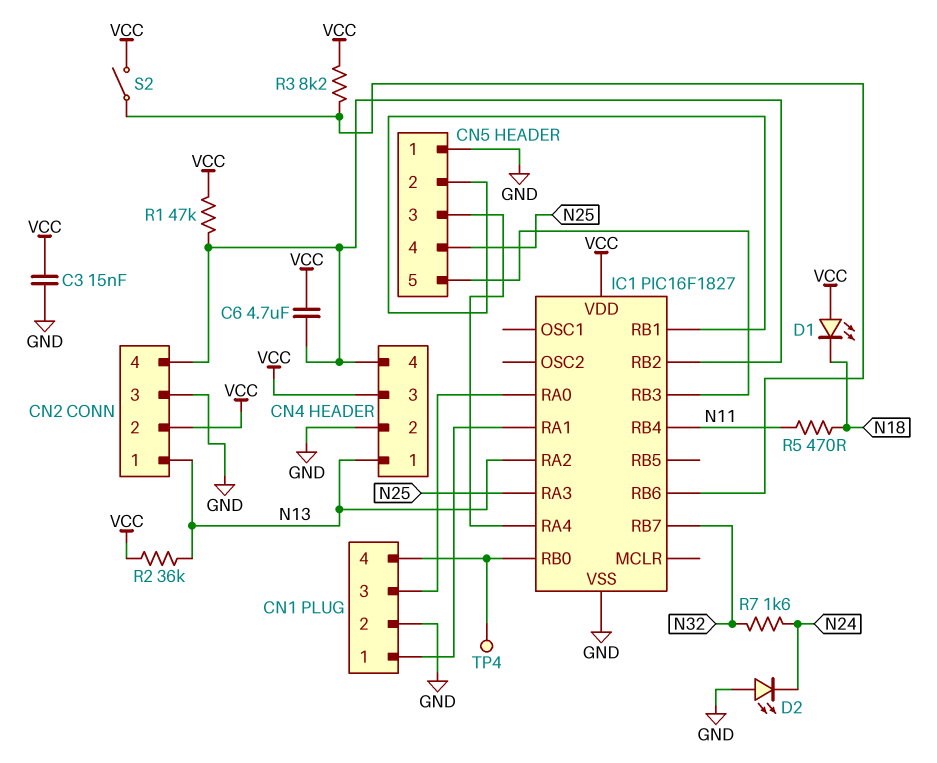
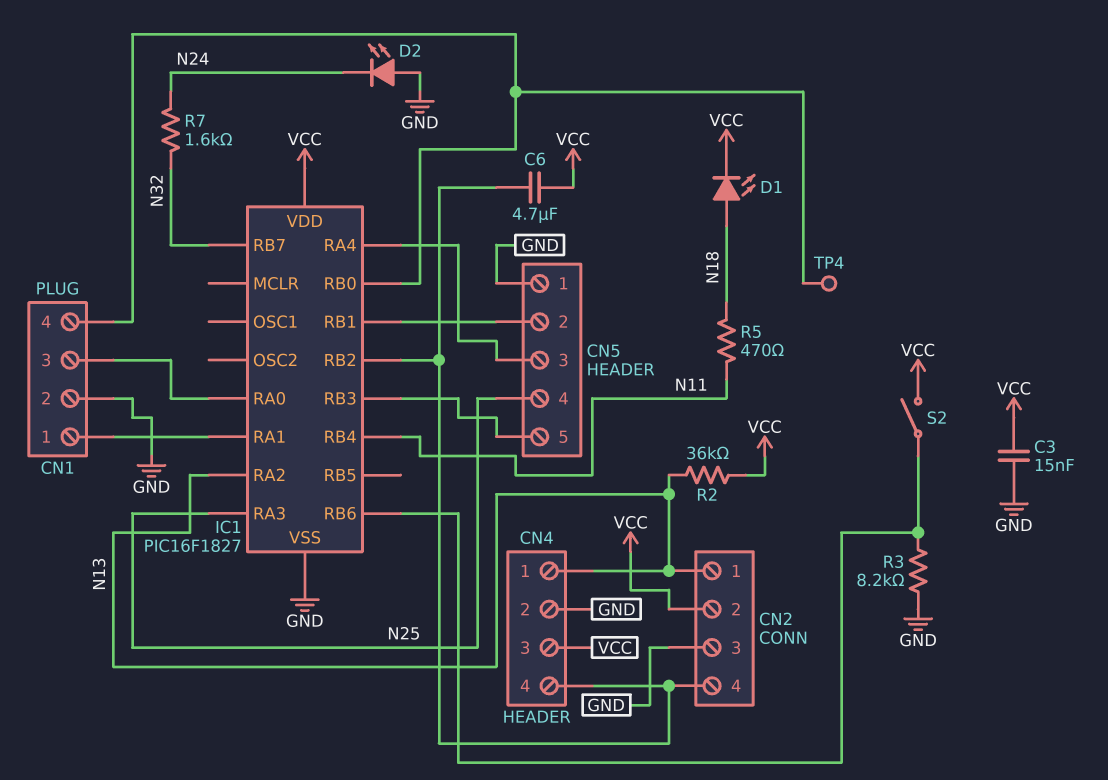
D1: LED (A VCC, K N18) -> LED (A N18, K VCC)
R1: 47k (CN2/4, VCC) -> none
R3: 8.2k (IC1/RB6, VCC) -> 8.2k (GND, IC1/RB6)

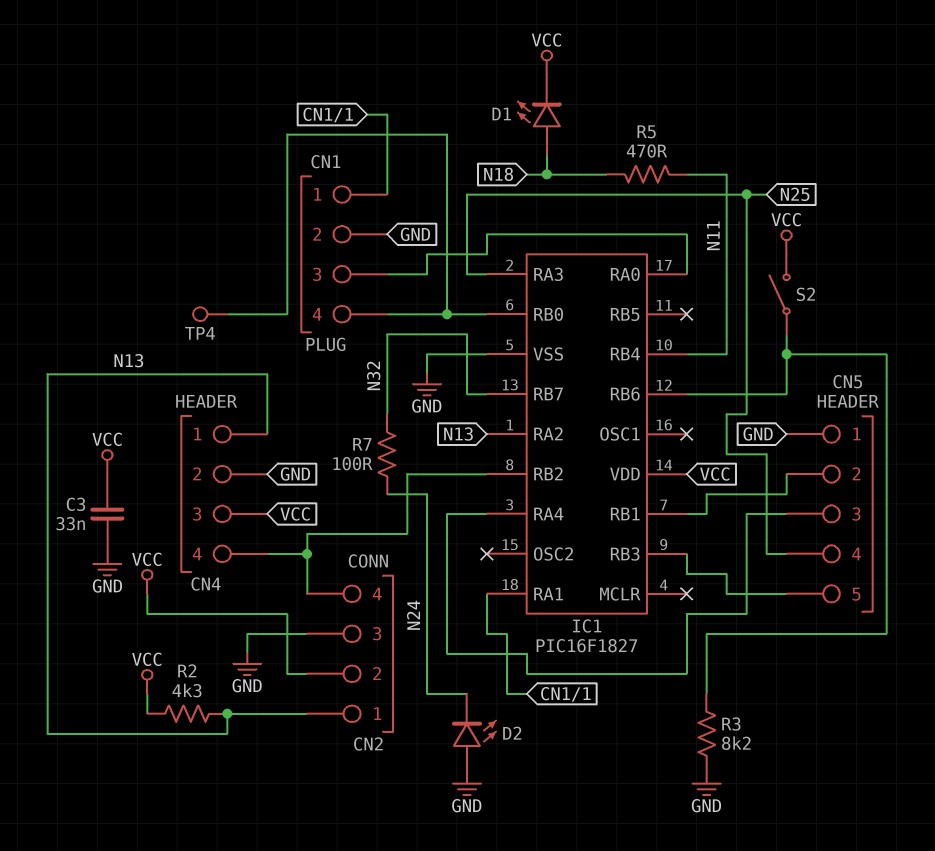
C3: 15nF (GND, VCC) -> 33nF (GND, VCC)
C6: 4.7uF (CN2/4, VCC) -> none
R2: 36k (N13, VCC) -> 4.3k (N13, VCC)
R7: 1.6k (N24, N32) -> 100 (N24, N32)

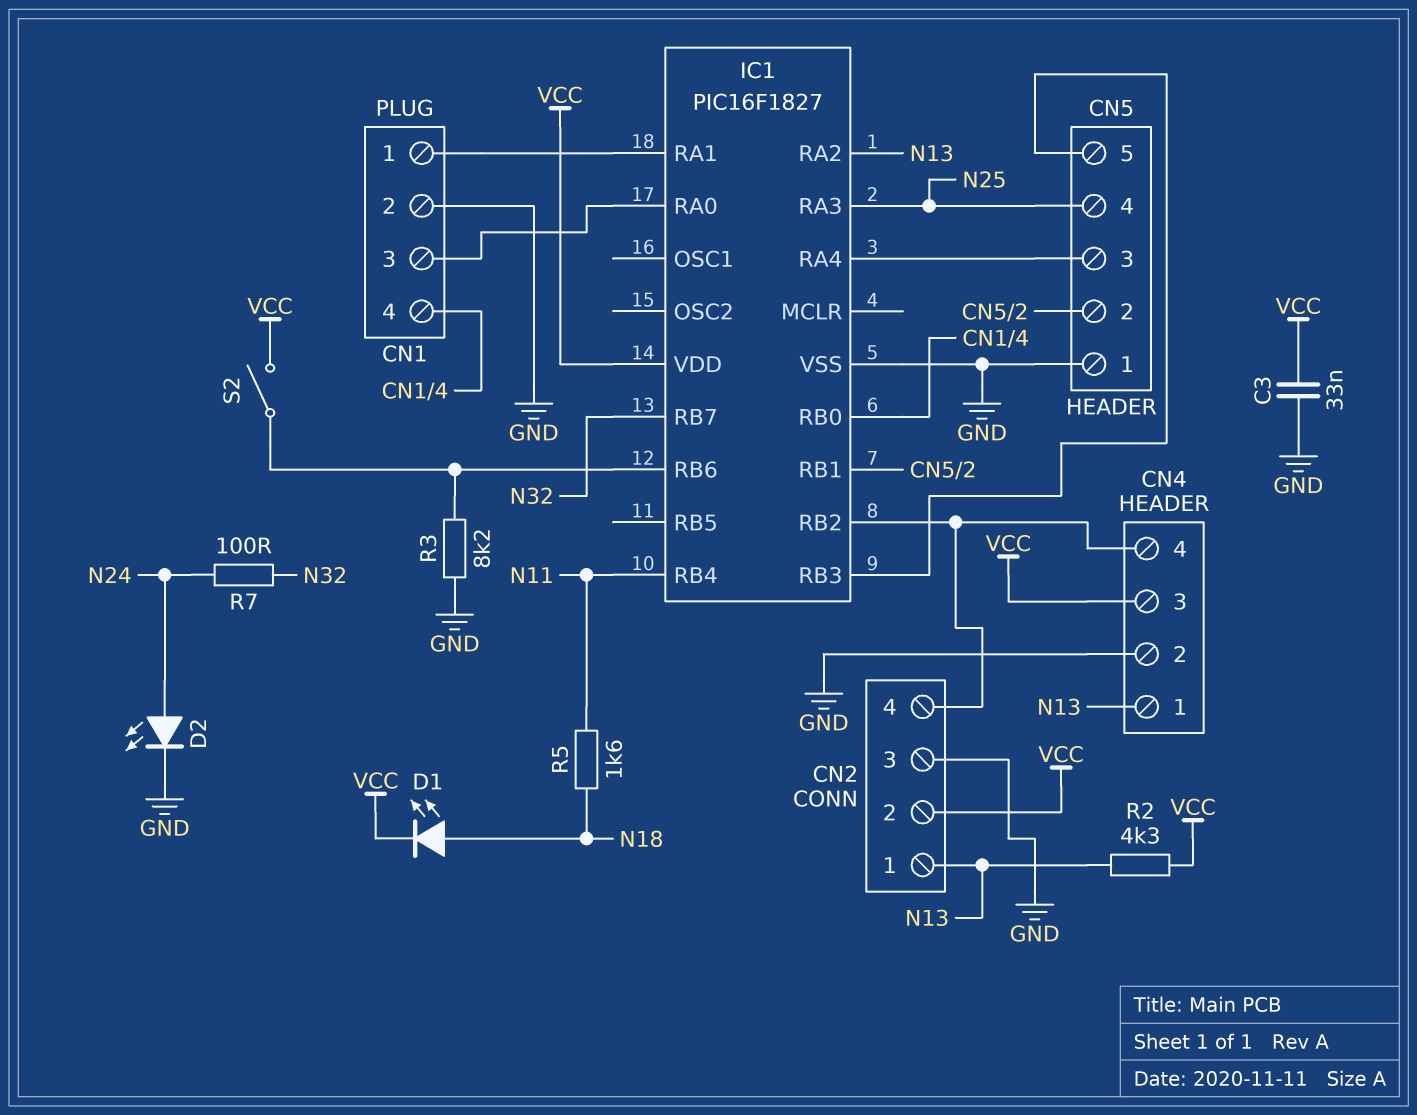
D2: LED (A GND, K N24) -> LED (A N24, K GND)
R5: 470 (N11, N18) -> 1.6k (N11, N18)
TP4: test point (CN1/4) -> none

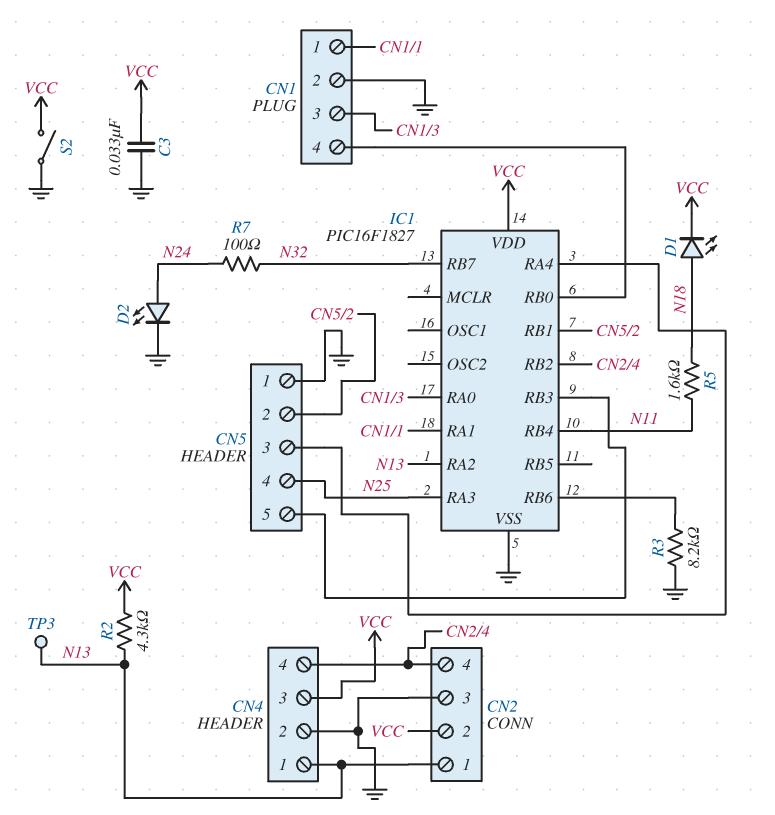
S2: switch (IC1/RB6, VCC) -> switch (GND, VCC)
TP3: none -> test point (N13)

